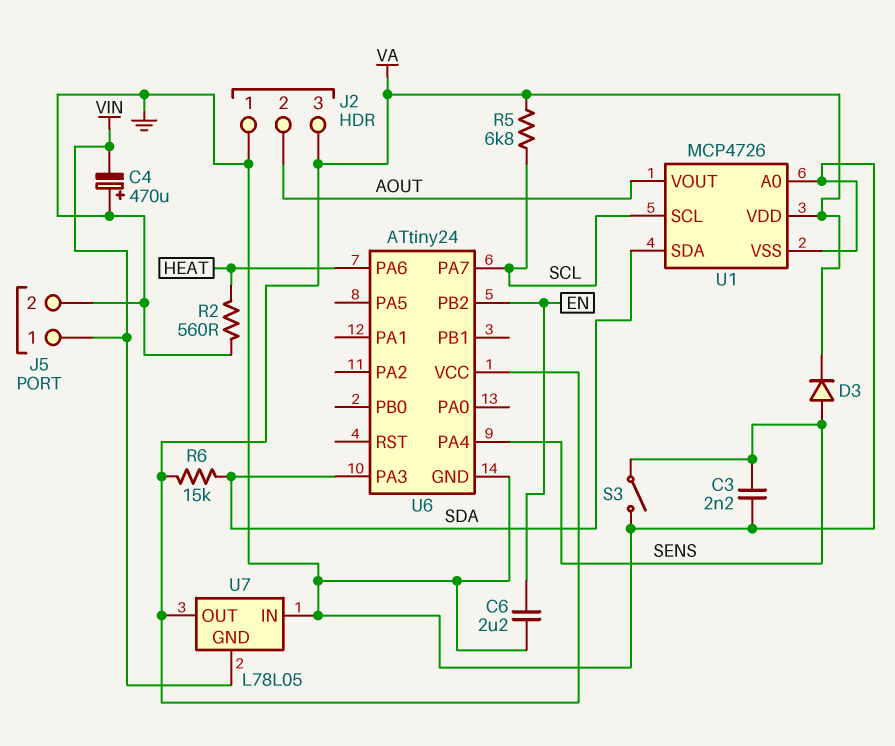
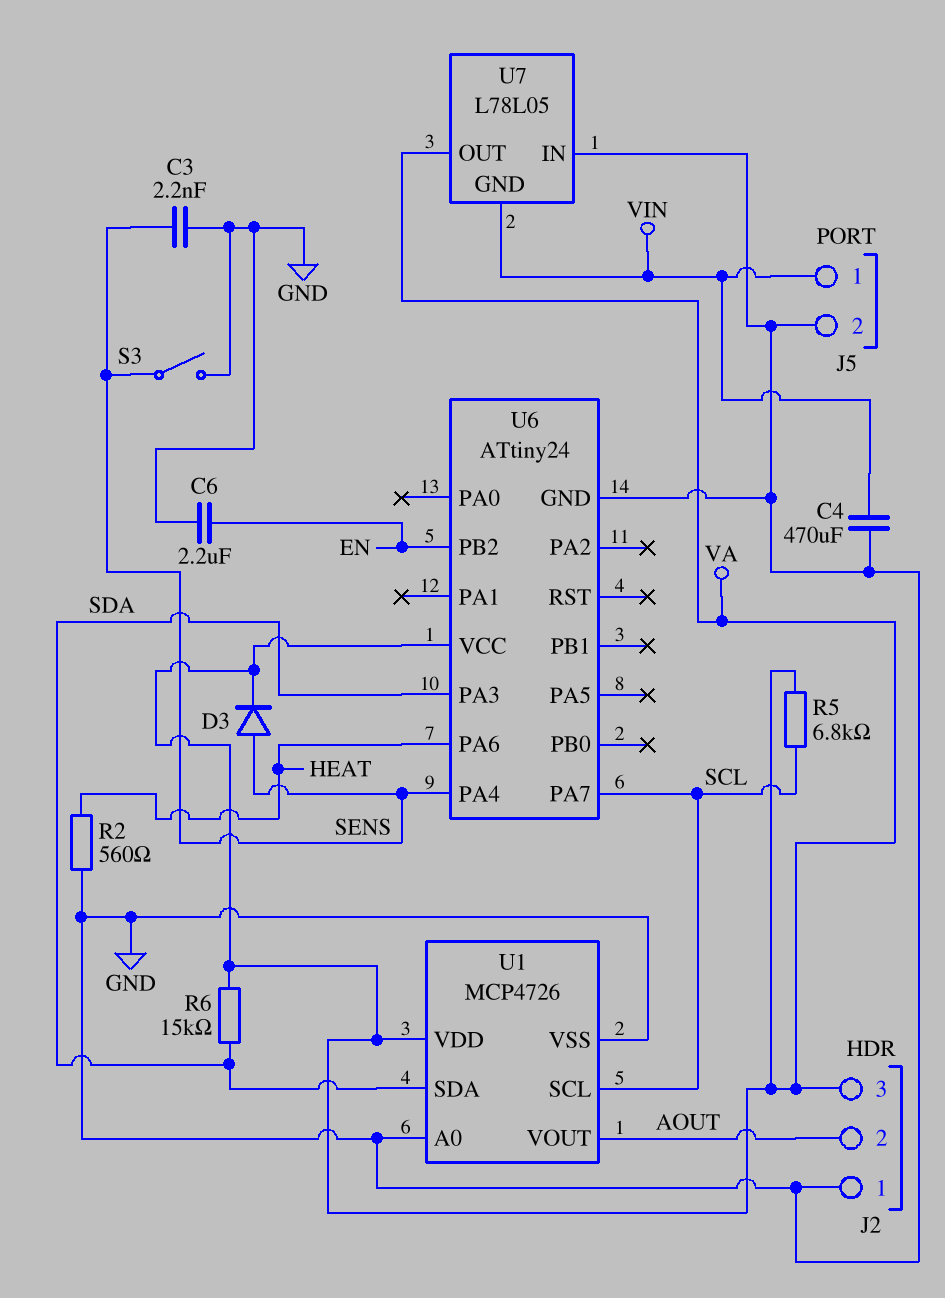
C4: 470uF (plus GND, minus VIN) -> 470uF (GND, VIN)

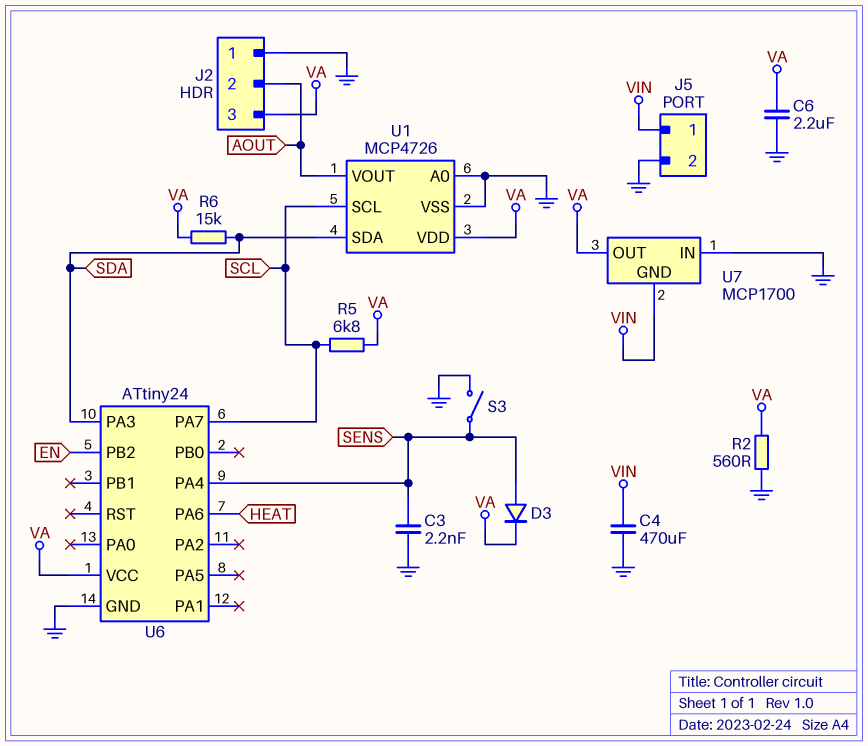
C6: 2.2uF (EN, GND) -> 2.2uF (GND, VA)
R2: 560 (GND, HEAT) -> 560 (GND, VA)
U7: L78L05 -> MCP1700

